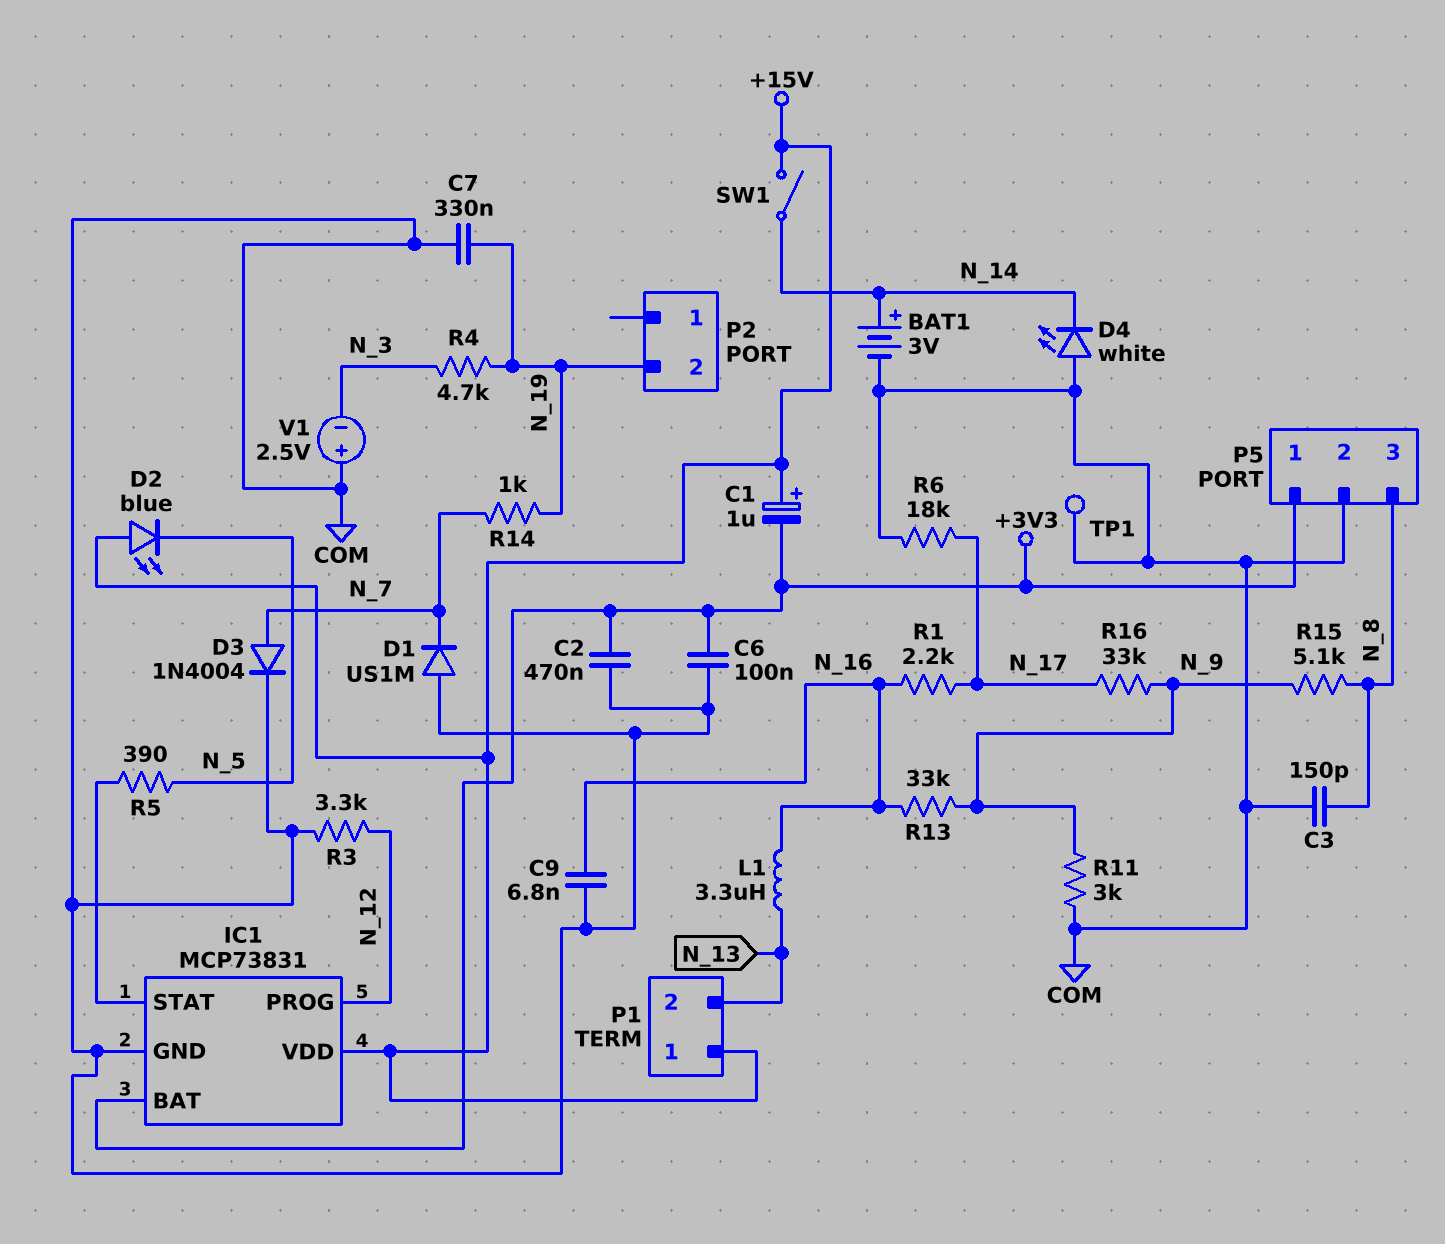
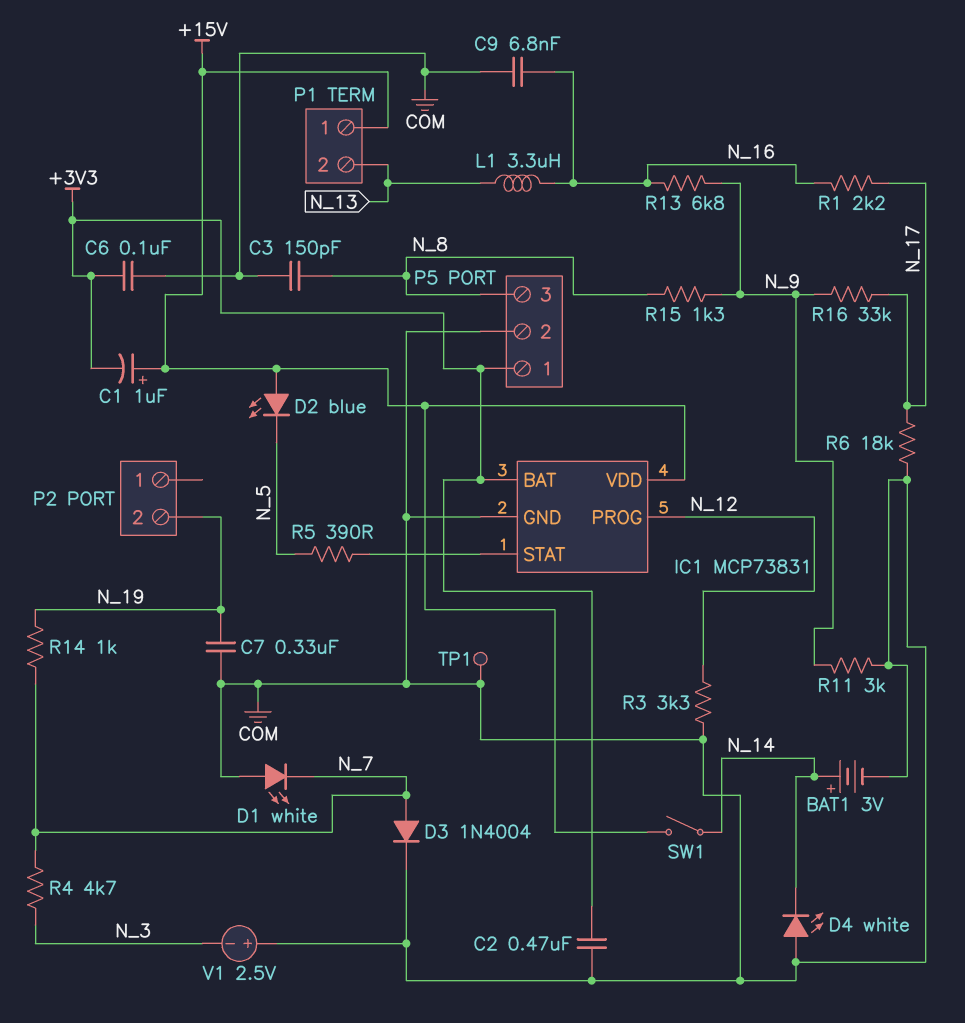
D1: diode US1M (A COM, K N_7) -> LED white (A COM, K N_7)
R4: 4.7k (N_3, N_19) -> 4.7k (N_3, N_7)
R13: 33k (N_9, N_16) -> 6.8k (N_9, N_16)
R15: 5.1k (N_8, N_9) -> 1.3k (N_8, N_9)

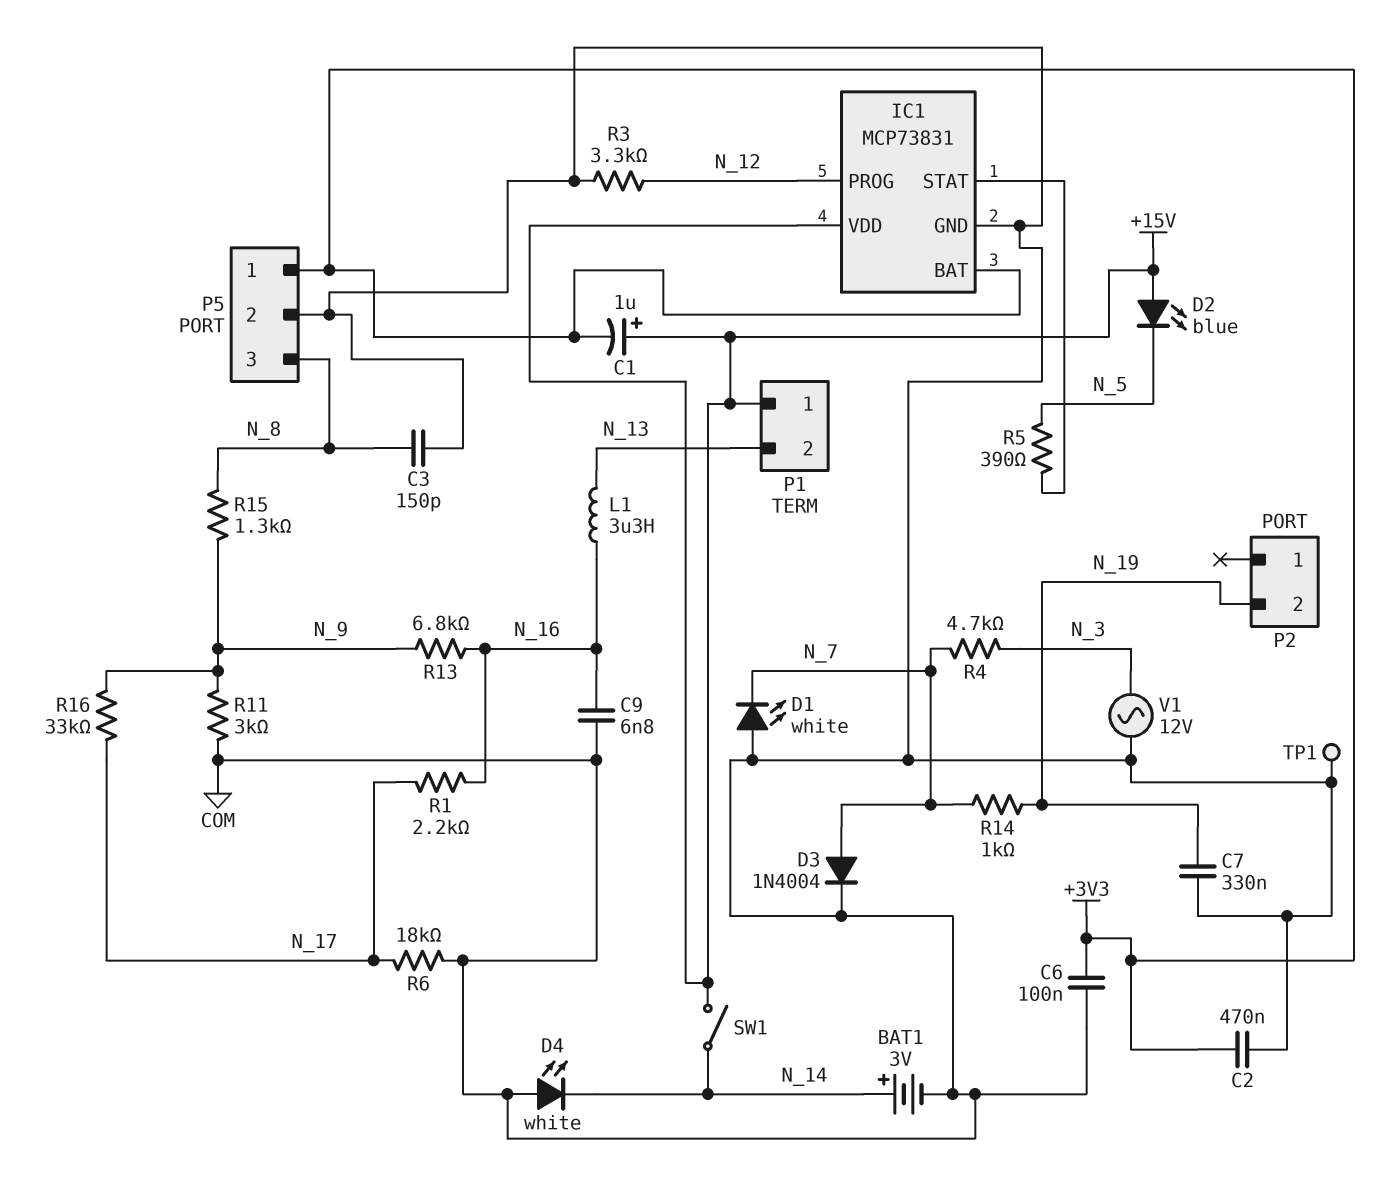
V1: 2.5V (plus COM, minus N_3) -> AC 12V (COM, N_3)

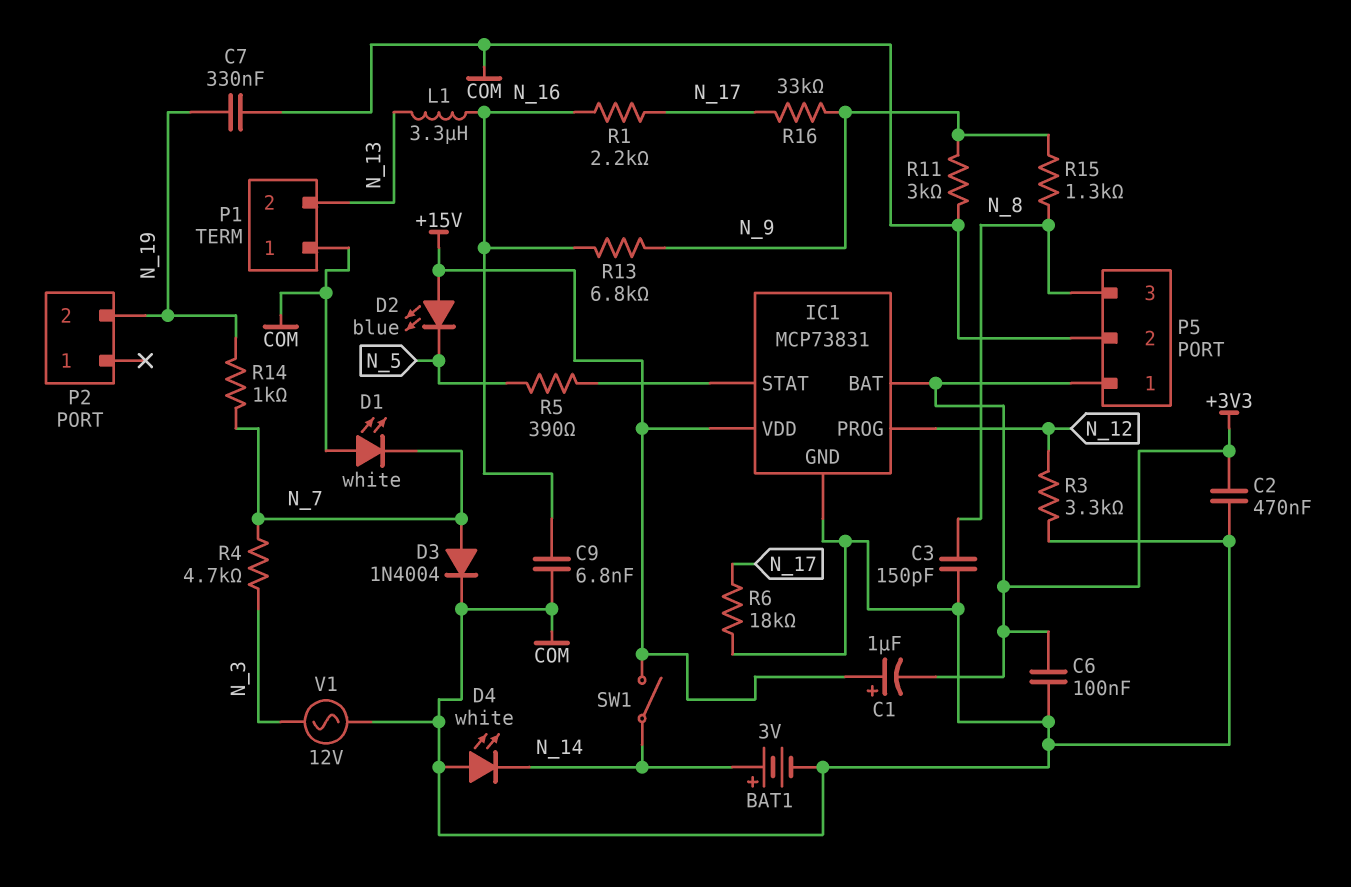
P1 pin 1: +15V -> COM
TP1: test point (COM) -> none

